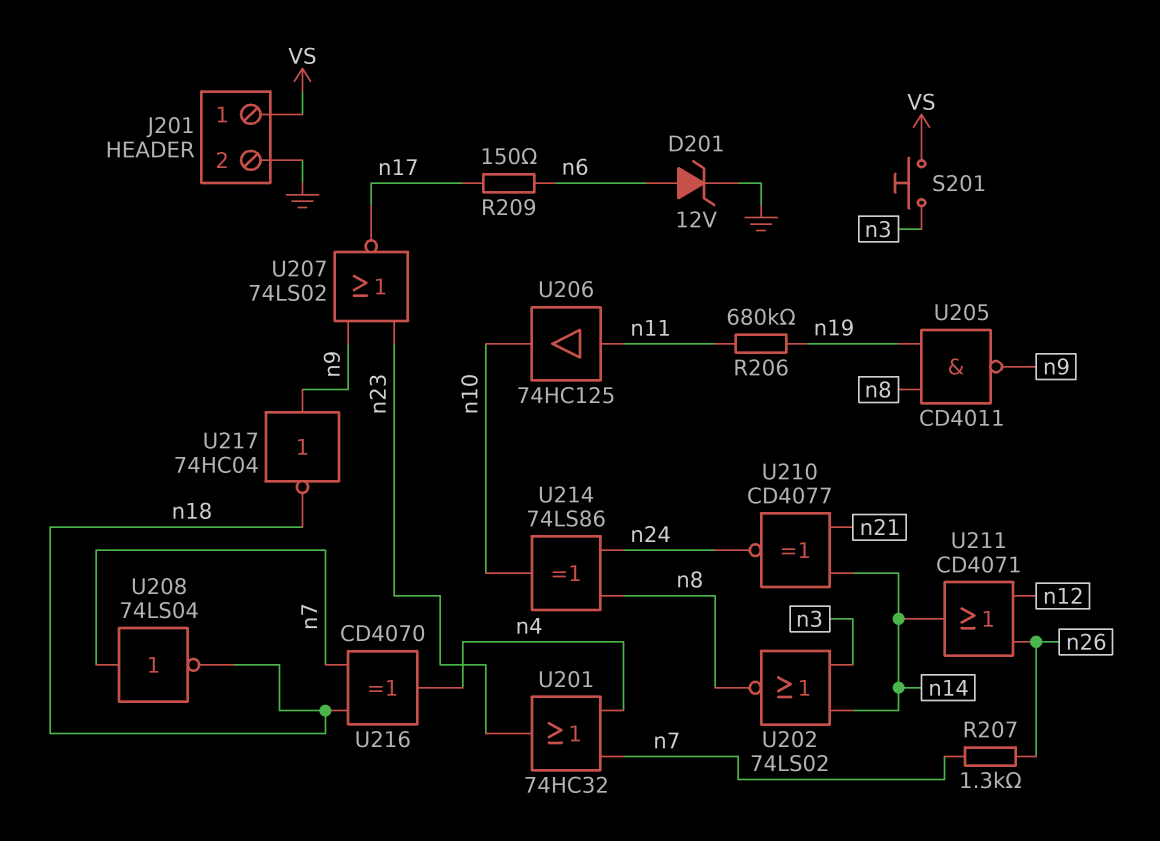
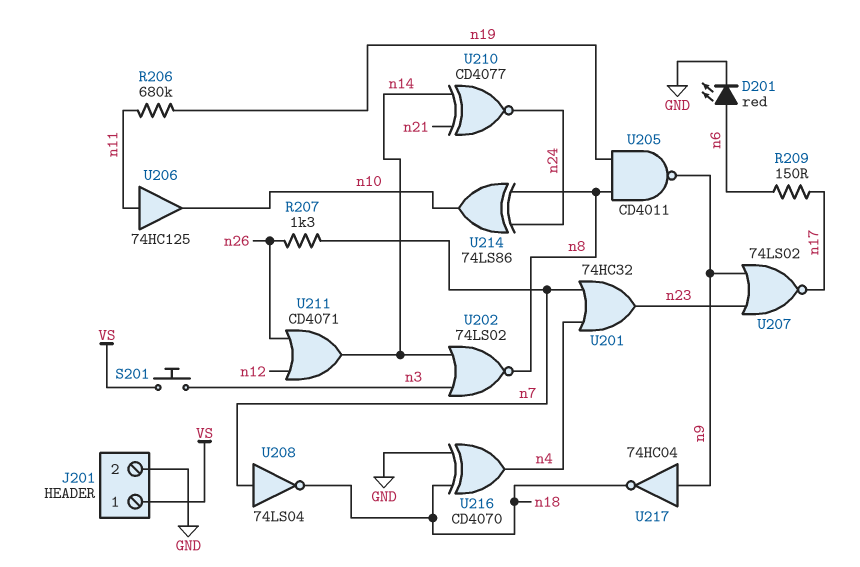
D201: zener 12V (A n6, K GND) -> LED red (A n6, K GND)
U216: XOR CD4070 (in n7, in n18, out n4) -> XOR CD4070 (in GND, in n18, out n4)

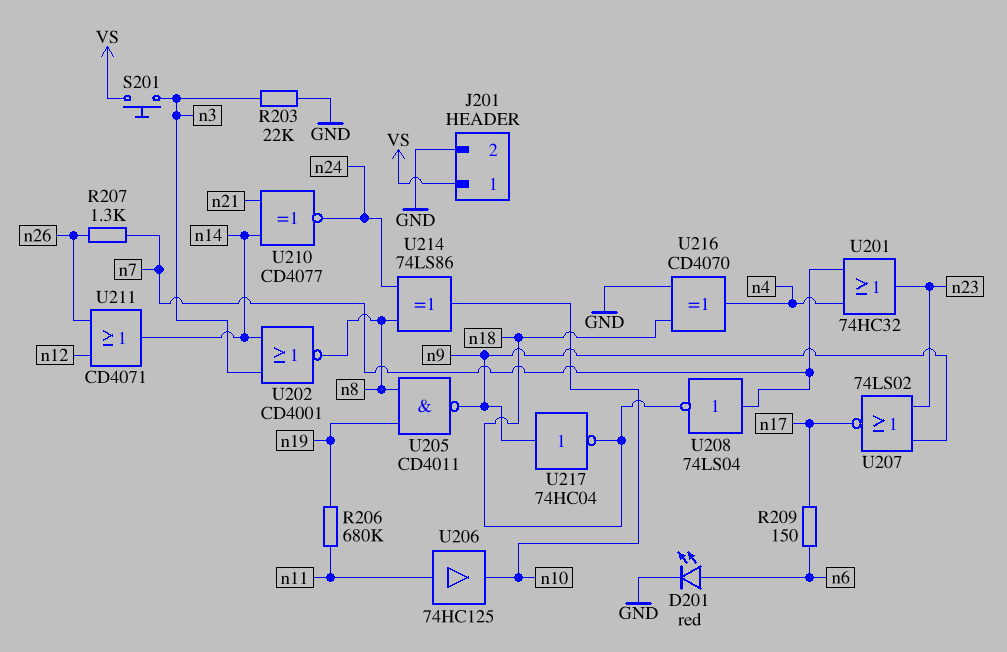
R203: none -> 22k (GND, n3)
U202: NOR 74LS02 (in n3, in n14, out n8) -> NOR CD4001 (in n3, in n14, out n8)

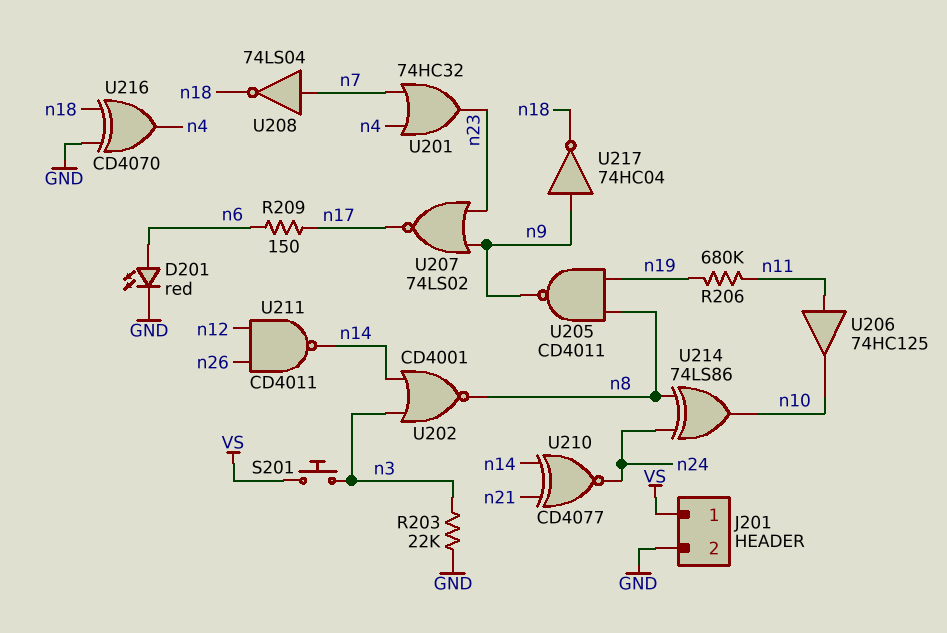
R207: 1.3k (n7, n26) -> none
U211: OR CD4071 (in n12, in n26, out n14) -> NAND CD4011 (in n12, in n26, out n14)

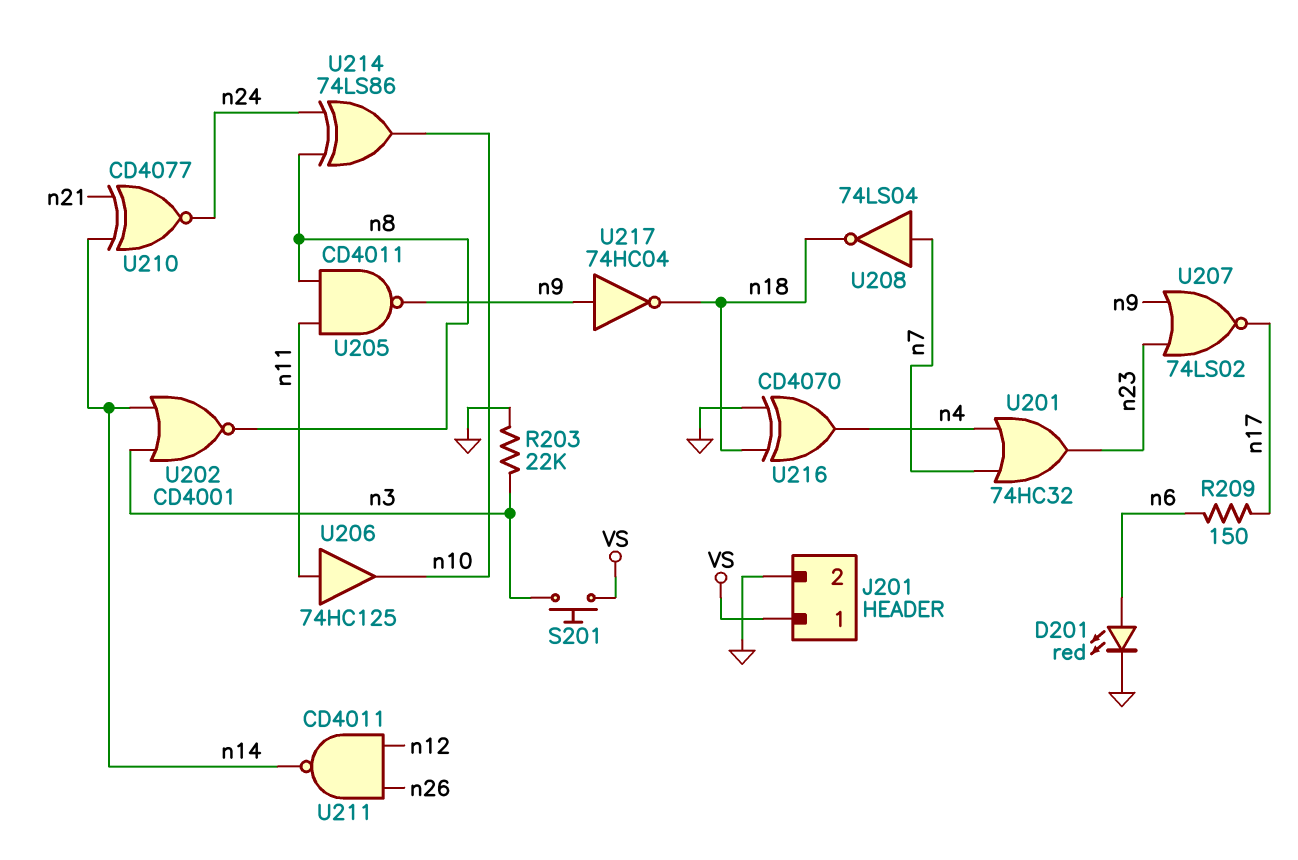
R206: 680k (n11, n19) -> none
U205: NAND CD4011 (in n8, in n19, out n9) -> NAND CD4011 (in n8, in n11, out n9)

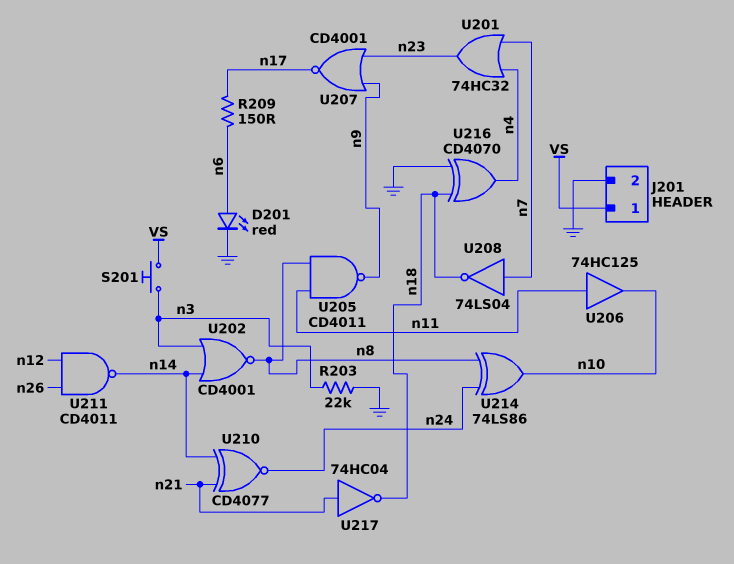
U207: NOR 74LS02 (in n9, in n23, out n17) -> NOR CD4001 (in n9, in n23, out n17)
U217: NOT 74HC04 (in n9, out n18) -> NOT 74HC04 (in n21, out n18)

